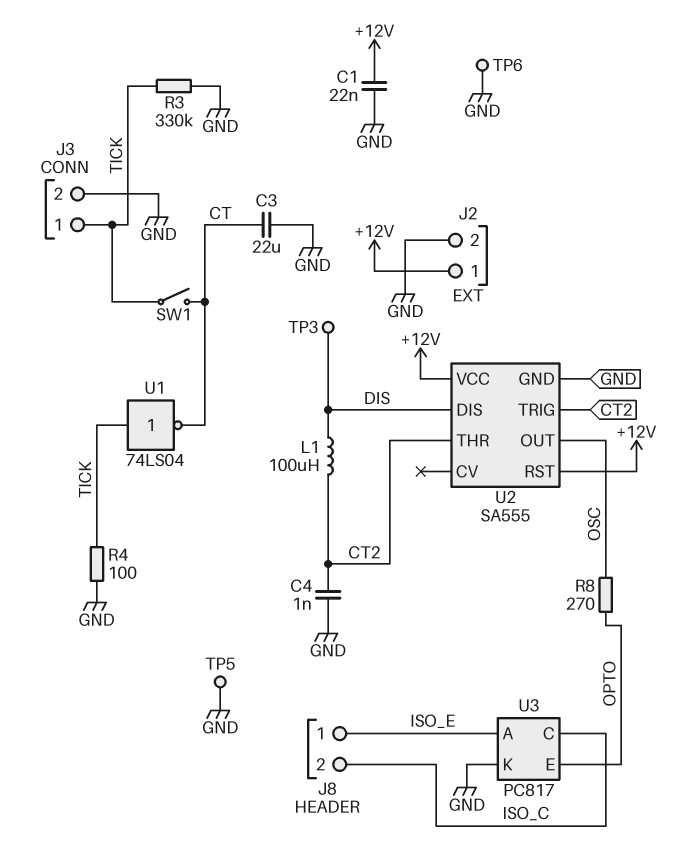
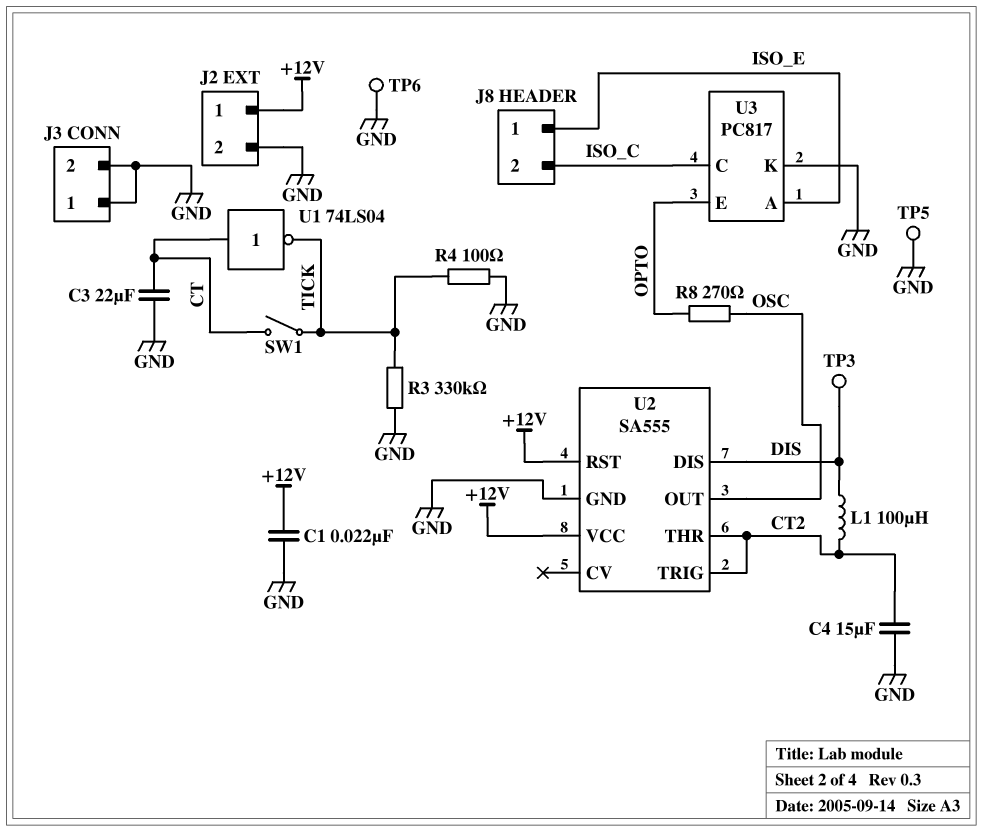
C4: 1nF (CT2, GND) -> 15uF (CT2, GND)
J3 pin 1: TICK -> GND
U1: NOT 74LS04 (in TICK, out CT) -> NOT 74LS04 (in CT, out TICK)

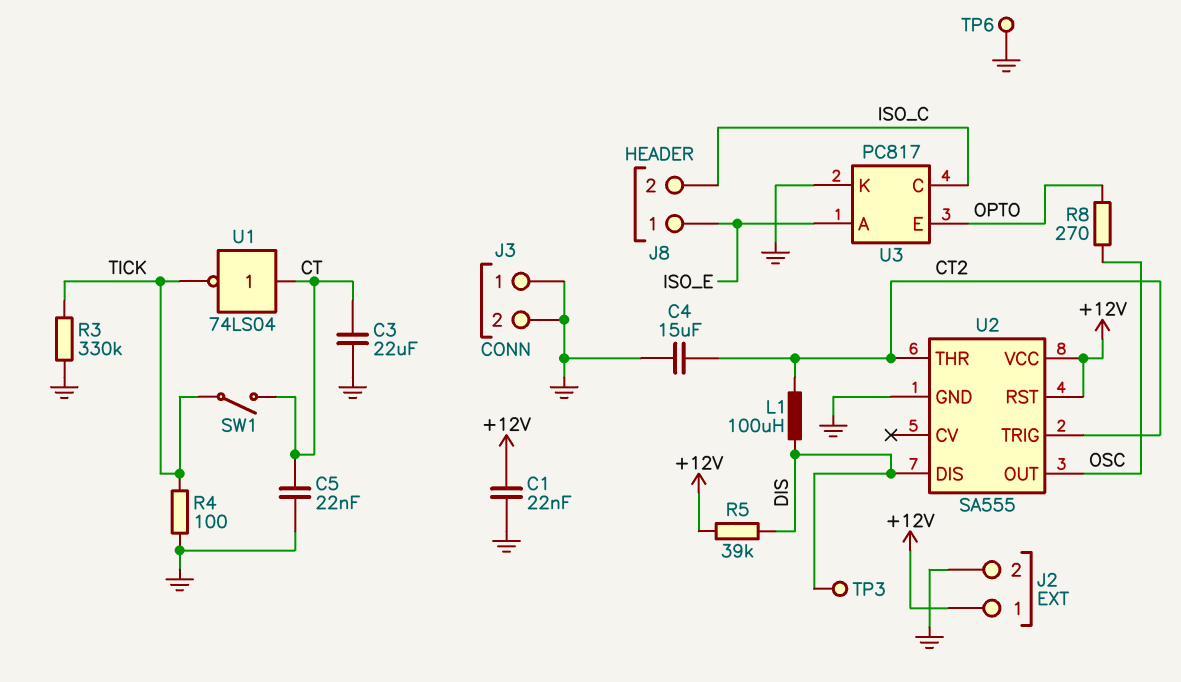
C5: none -> 22nF (CT, GND)
R5: none -> 39k (+12V, DIS)
TP5: test point (GND) -> none

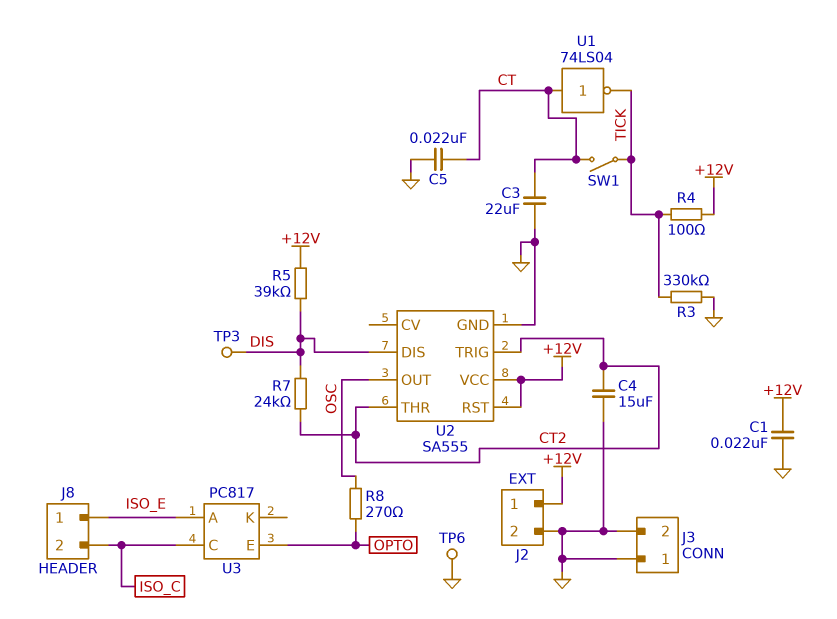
L1: 100uH (CT2, DIS) -> none
R4: 100 (GND, TICK) -> 100 (+12V, TICK)
R7: none -> 24k (CT2, DIS)
U3 pin K: GND -> none

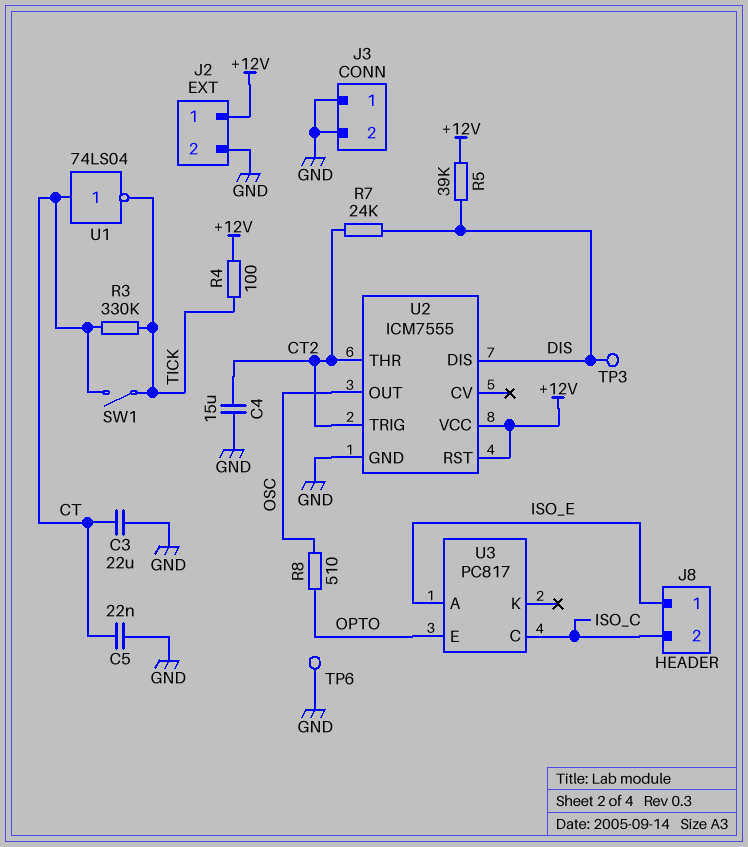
C1: 22nF (+12V, GND) -> none
R3: 330k (GND, TICK) -> 330k (CT, TICK)
R8: 270 (OPTO, OSC) -> 510 (OPTO, OSC)
U2: SA555 -> ICM7555

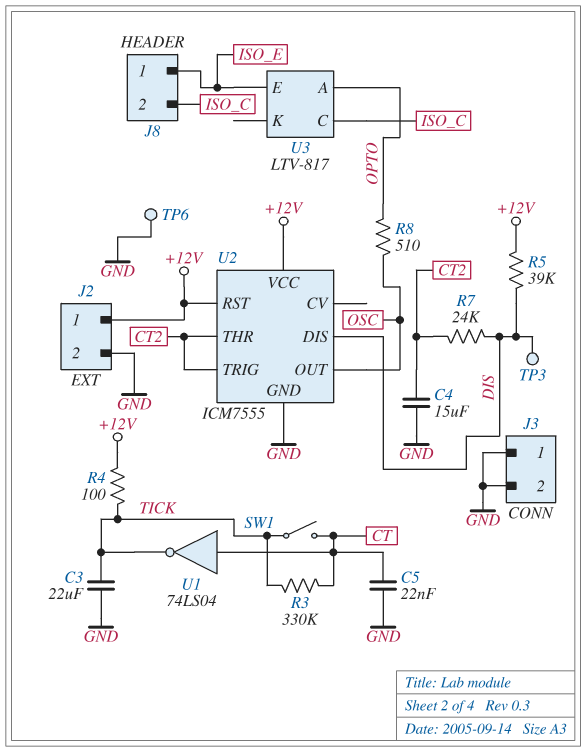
C3: 22uF (CT, GND) -> 22uF (GND, TICK)
U3: PC817 -> LTV-817
U3 pin A: ISO_E -> OPTO
U3 pin E: OPTO -> ISO_E

